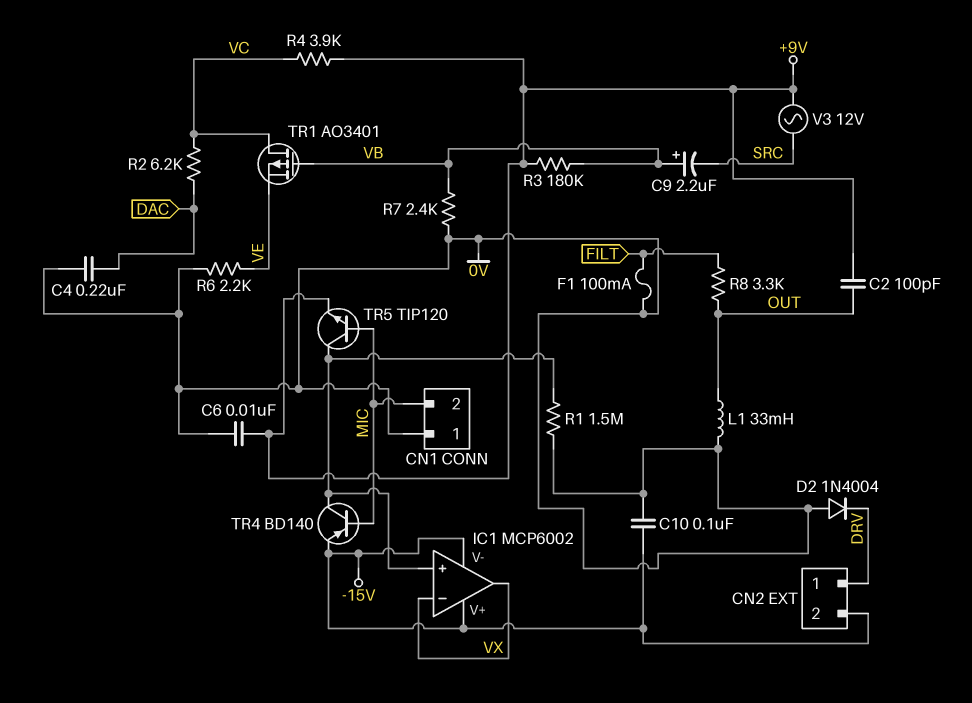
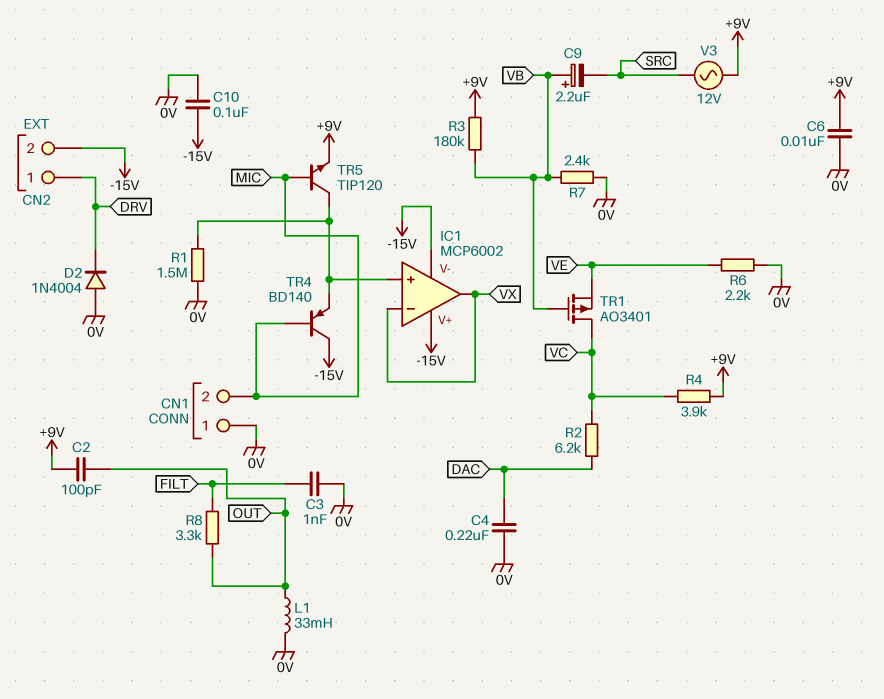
C3: none -> 1nF (0V, FILT)
F1: 100mA (0V, FILT) -> none
TR4: PNP BD140 (B MIC, C IC1/in+, E -15V) -> PNP BD140 (B MIC, C -15V, E IC1/in+)

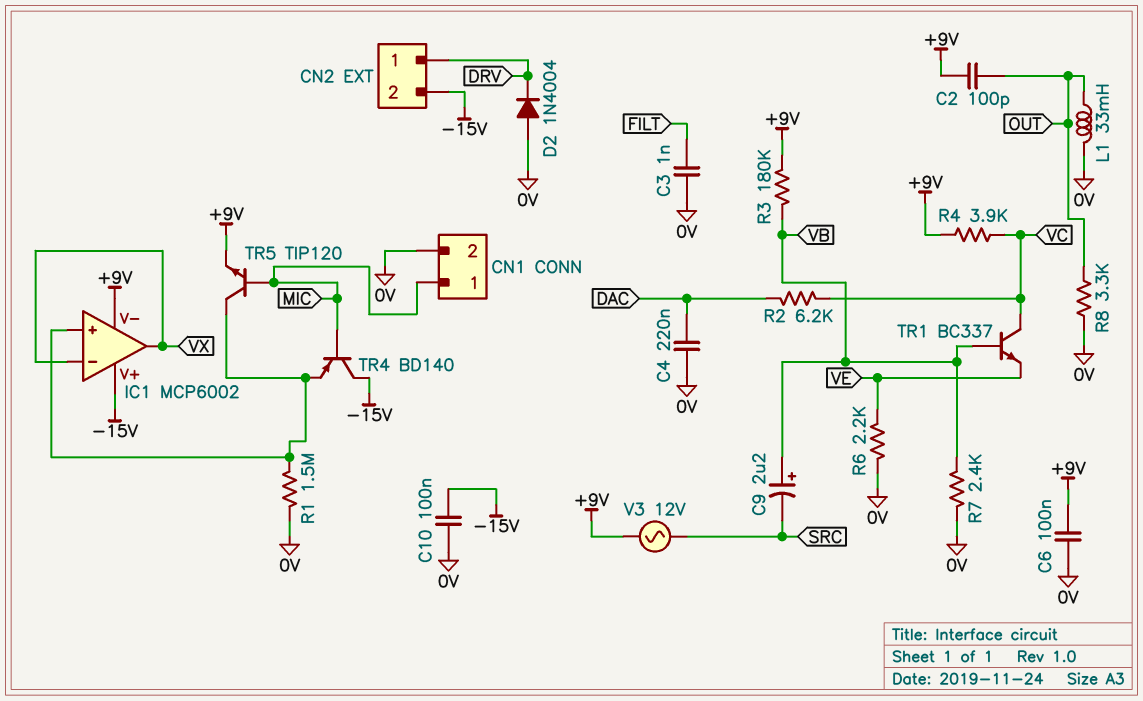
C6: 10nF (+9V, 0V) -> 100nF (+9V, 0V)
CN1 pin 1: 0V -> MIC
CN1 pin 2: MIC -> 0V
IC1 pin V-: -15V -> +9V
R8: 3.3k (FILT, OUT) -> 3.3k (0V, OUT)
TR1: PMOS AO3401 (G VB, D VC, S VE) -> NPN BC337 (B VB, C VC, E VE)

